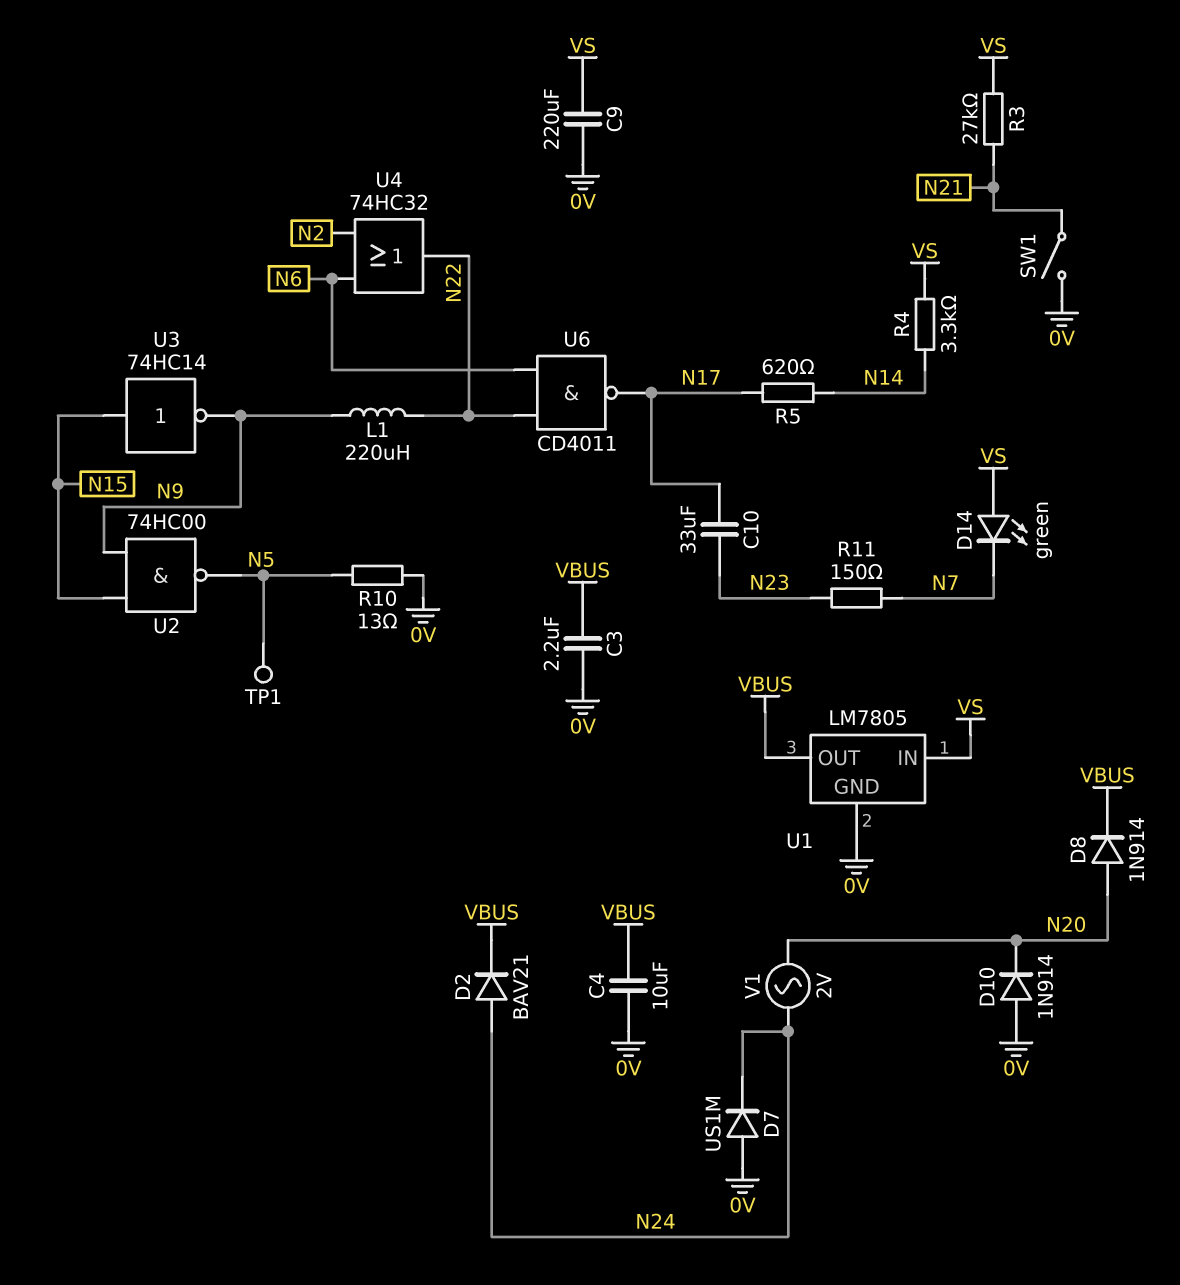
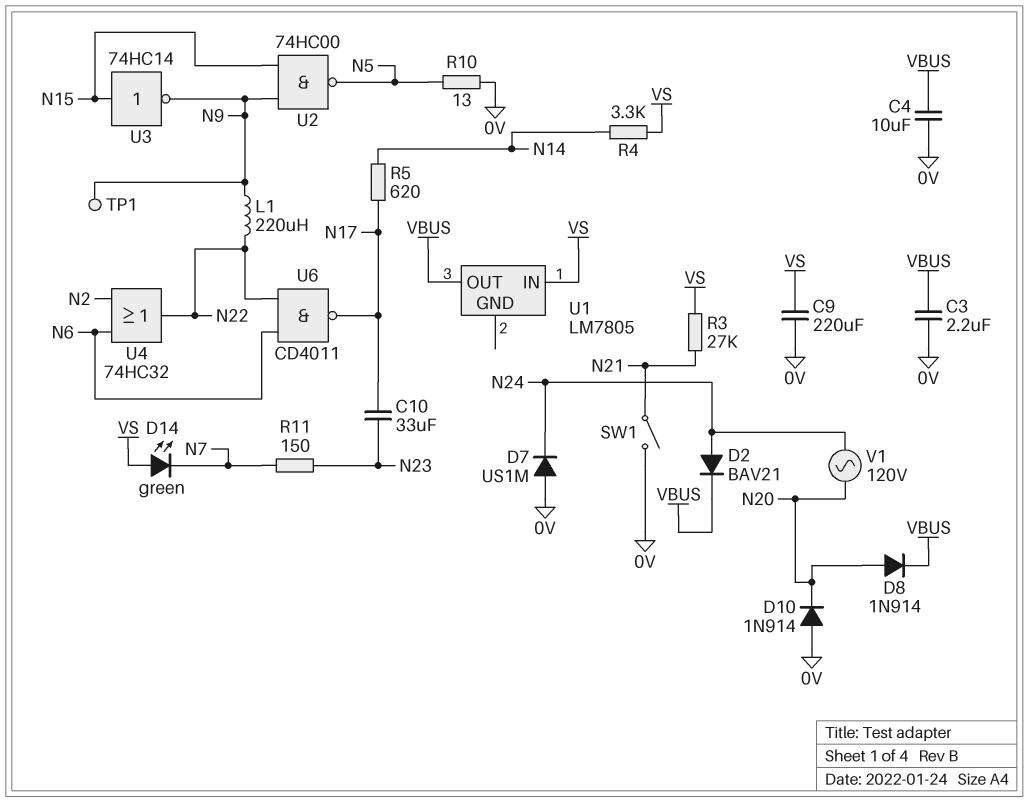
TP1: test point (N5) -> test point (N9)
U1 pin GND: 0V -> none
V1: AC 2V (N20, N24) -> AC 120V (N20, N24)

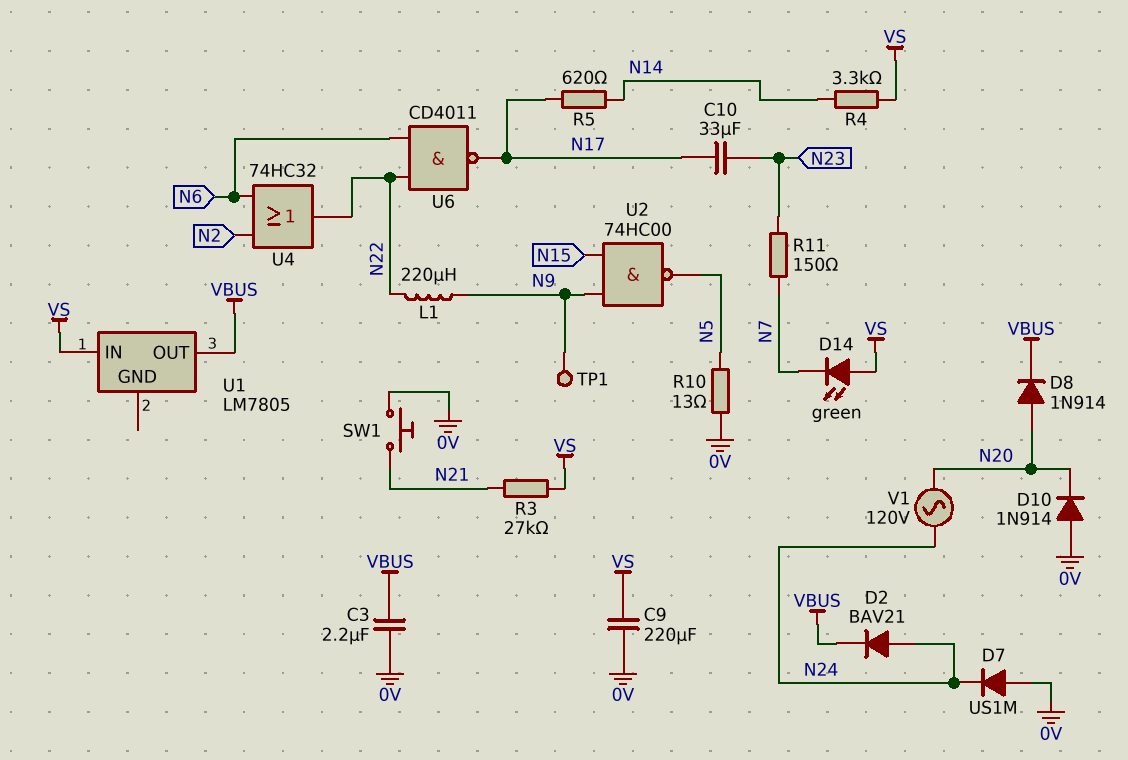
C4: 10uF (0V, VBUS) -> none
SW1: switch (0V, N21) -> button (0V, N21)
U3: NOT 74HC14 (in N15, out N9) -> none

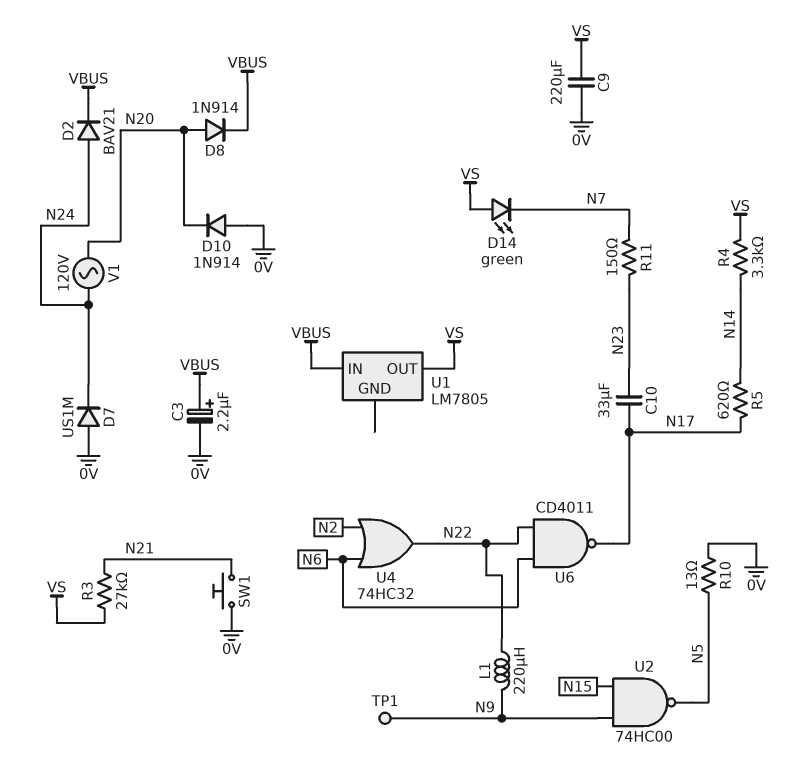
C3: 2.2uF (0V, VBUS) -> 2.2uF (plus VBUS, minus 0V)
U1 pin IN: VS -> VBUS
U1 pin OUT: VBUS -> VS

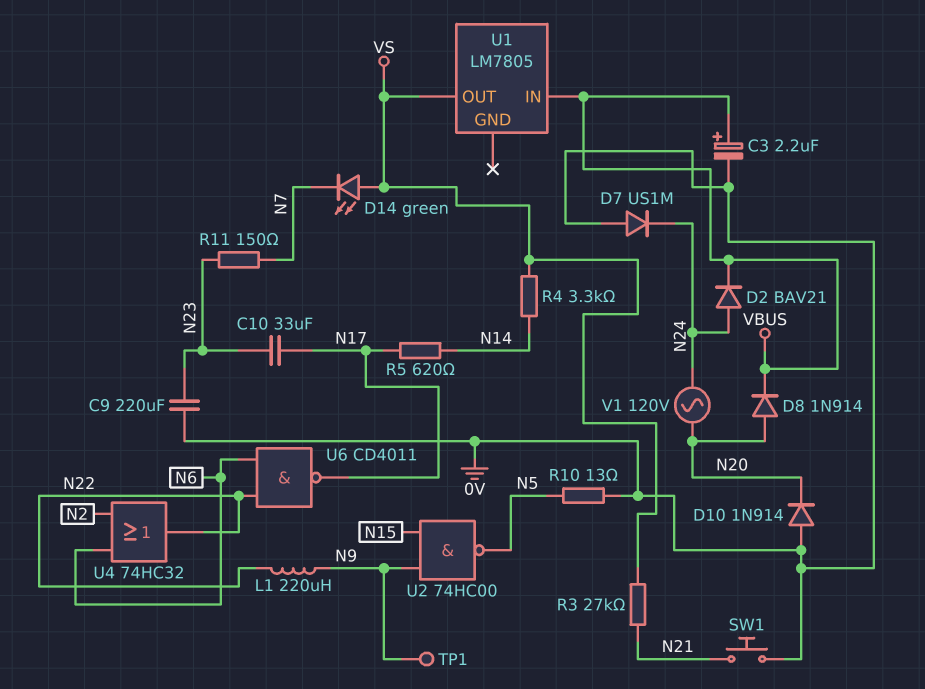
C9: 220uF (0V, VS) -> 220uF (0V, N23)

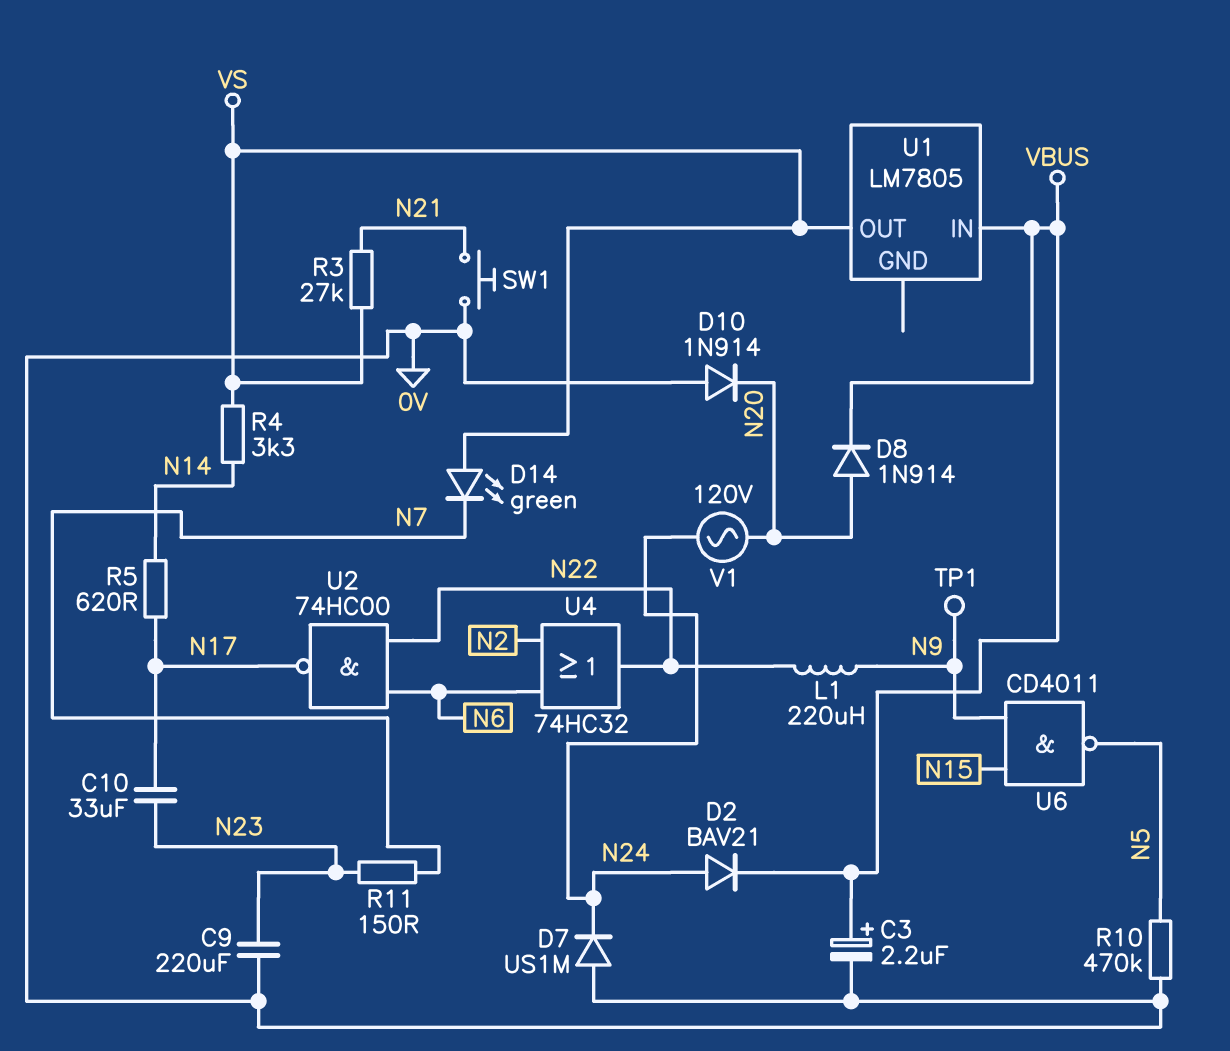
R10: 13 (0V, N5) -> 470k (0V, N5)
U2: NAND 74HC00 (in N9, in N15, out N5) -> NAND 74HC00 (in N6, in N22, out N17)
U6: NAND CD4011 (in N6, in N22, out N17) -> NAND CD4011 (in N9, in N15, out N5)

